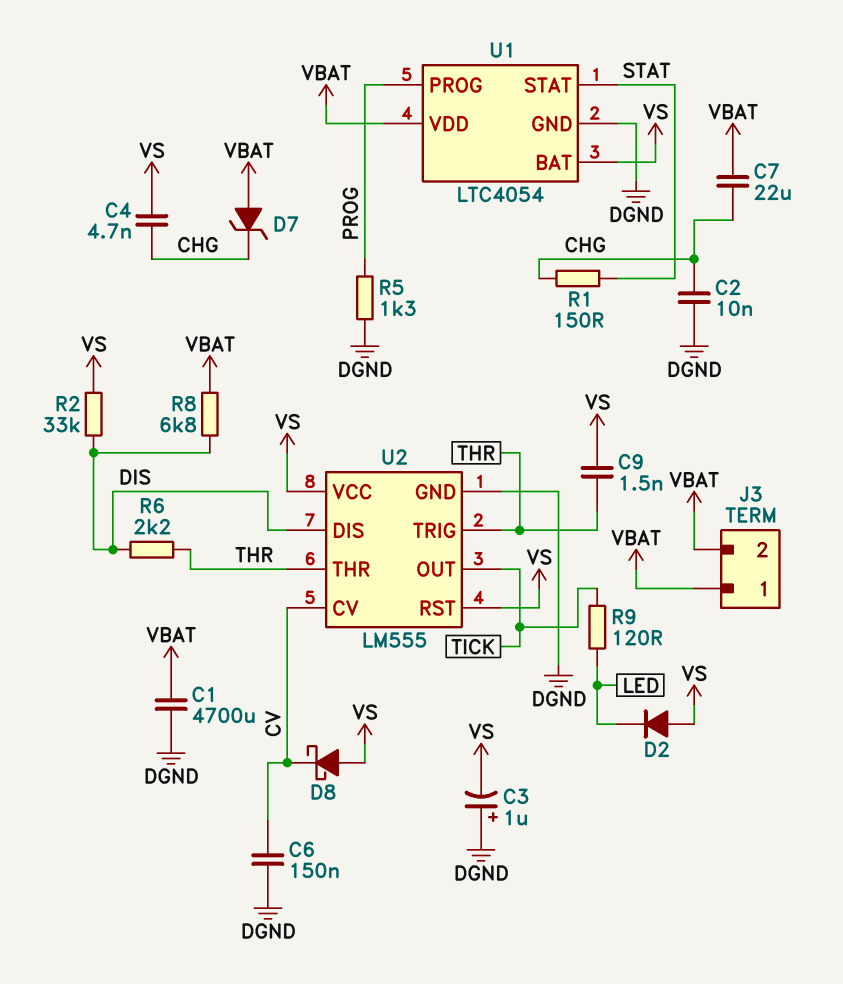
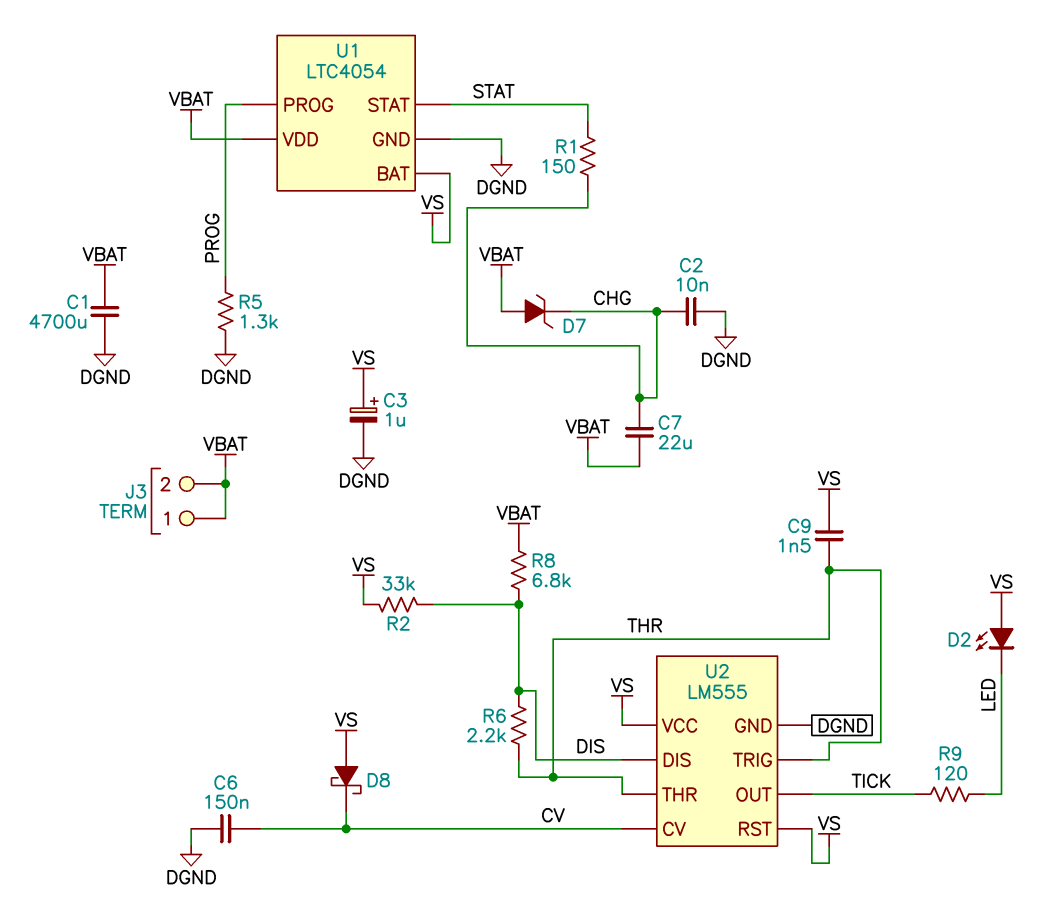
C3: 1uF (plus DGND, minus VS) -> 1uF (plus VS, minus DGND)
C4: 4.7nF (CHG, VS) -> none
D2: diode (A VS, K LED) -> LED (A VS, K LED)

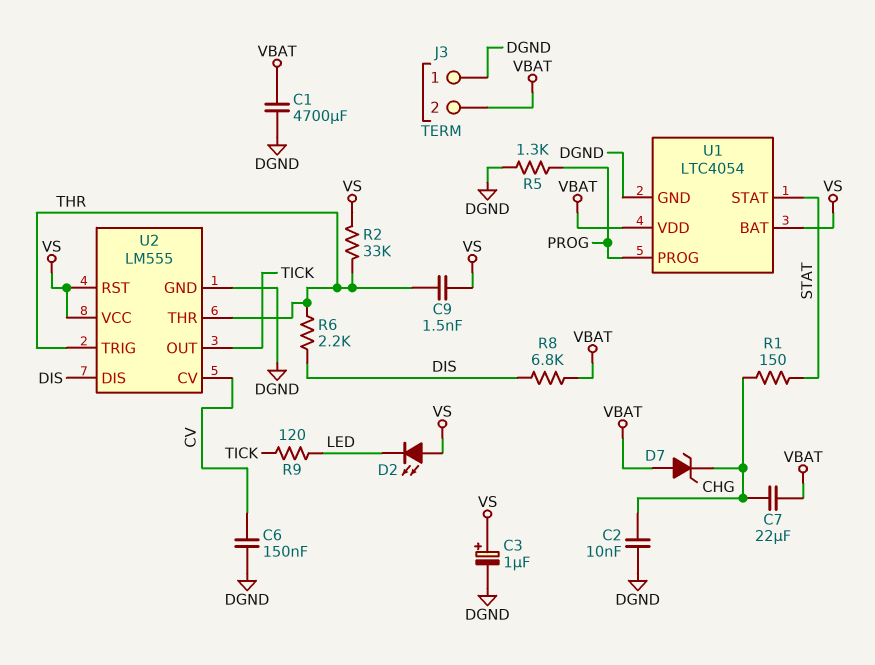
D8: schottky (A VS, K CV) -> none
J3 pin 1: VBAT -> DGND
R2: 33k (DIS, VS) -> 33k (THR, VS)

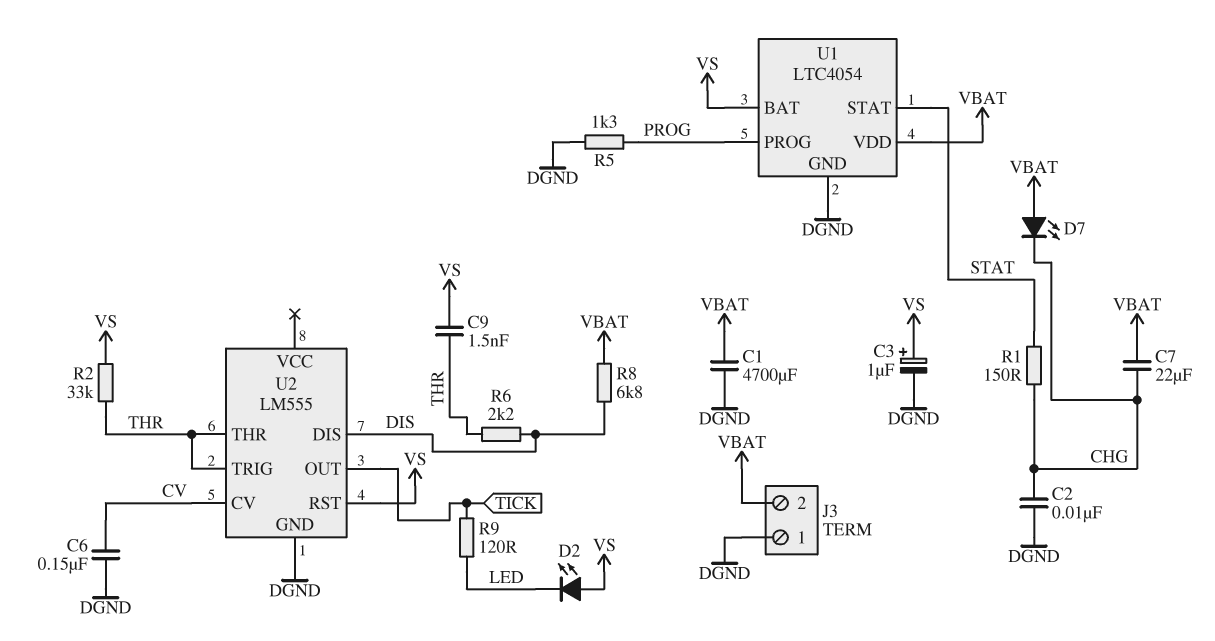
D7: zener (A VBAT, K CHG) -> LED (A VBAT, K CHG)
U2 pin VCC: VS -> none

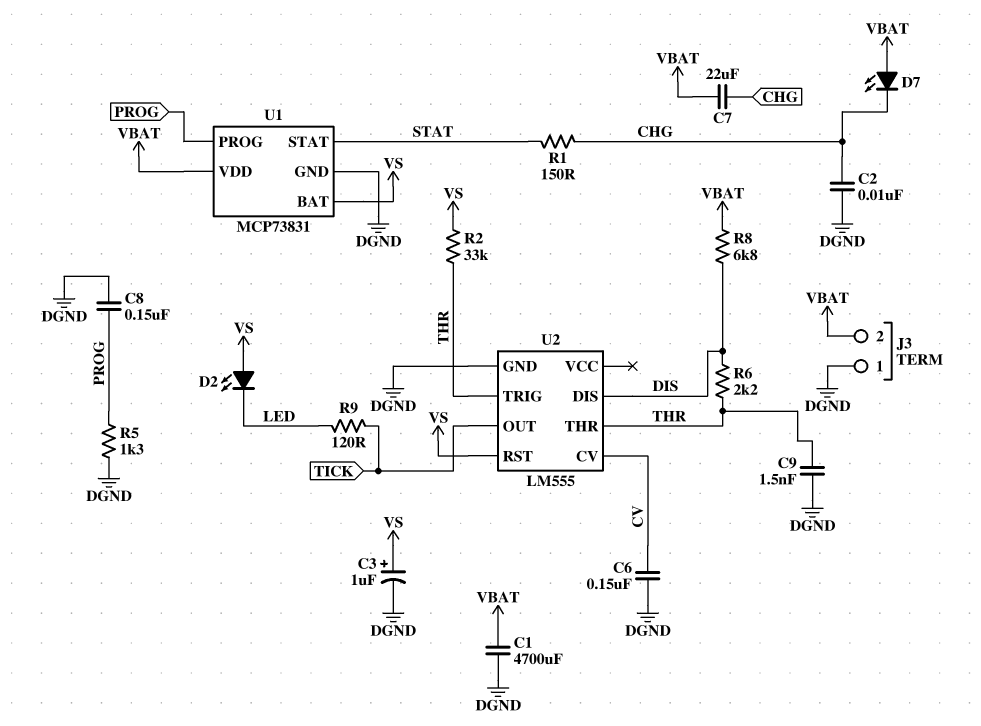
C8: none -> 150nF (DGND, PROG)
C9: 1.5nF (THR, VS) -> 1.5nF (DGND, THR)
U1: LTC4054 -> MCP73831

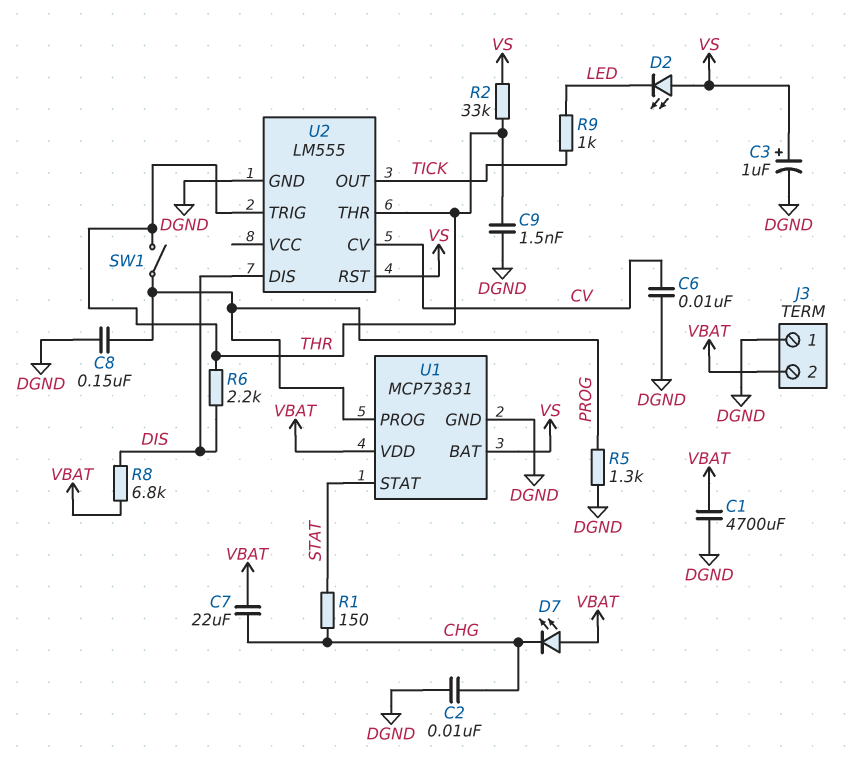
C6: 150nF (CV, DGND) -> 10nF (CV, DGND)
R9: 120 (LED, TICK) -> 1k (LED, TICK)
SW1: none -> switch (PROG, THR)

